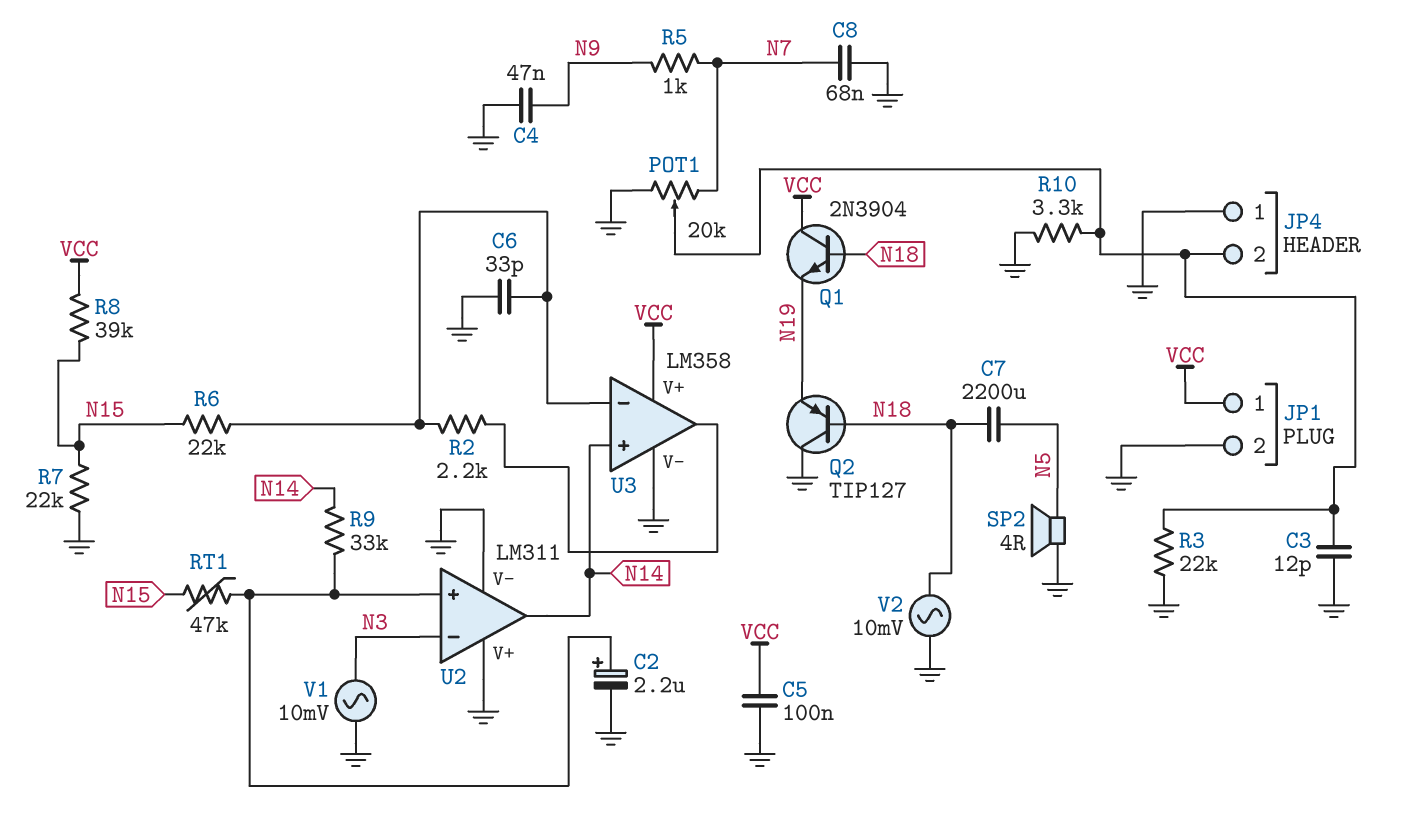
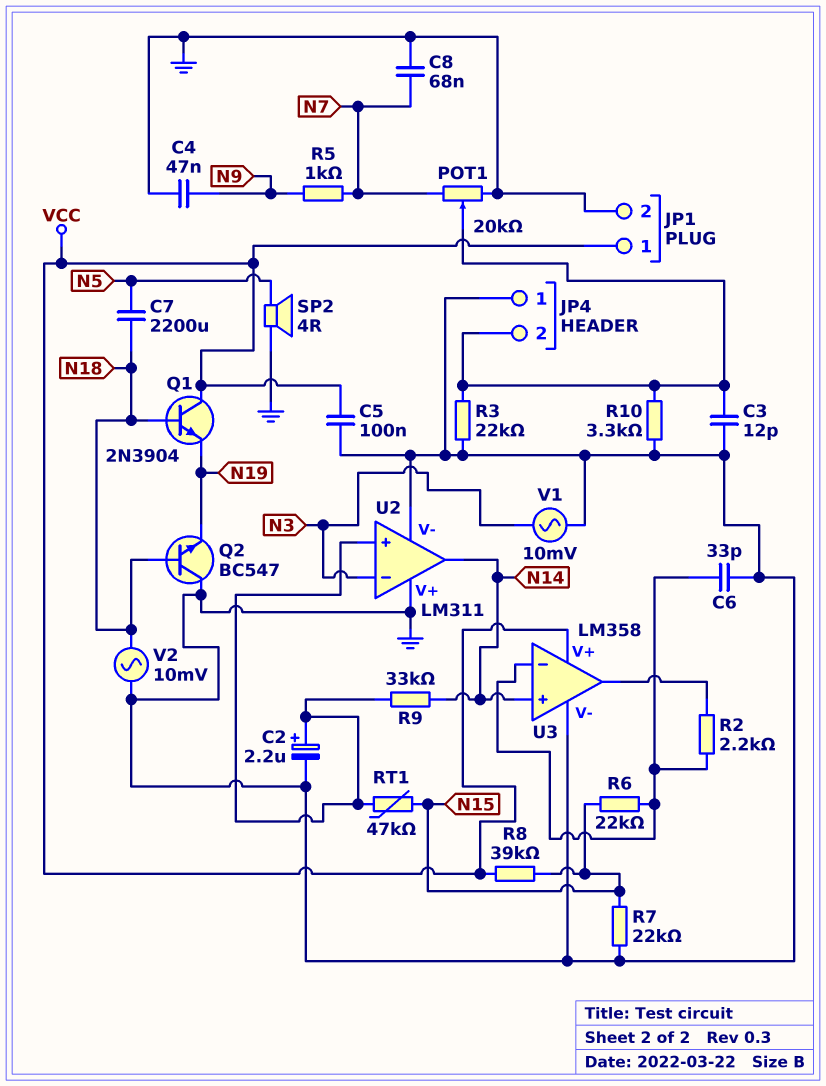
Q2: PNP TIP127 (B N18, C GND, E N19) -> NPN BC547 (B N18, C GND, E N19)

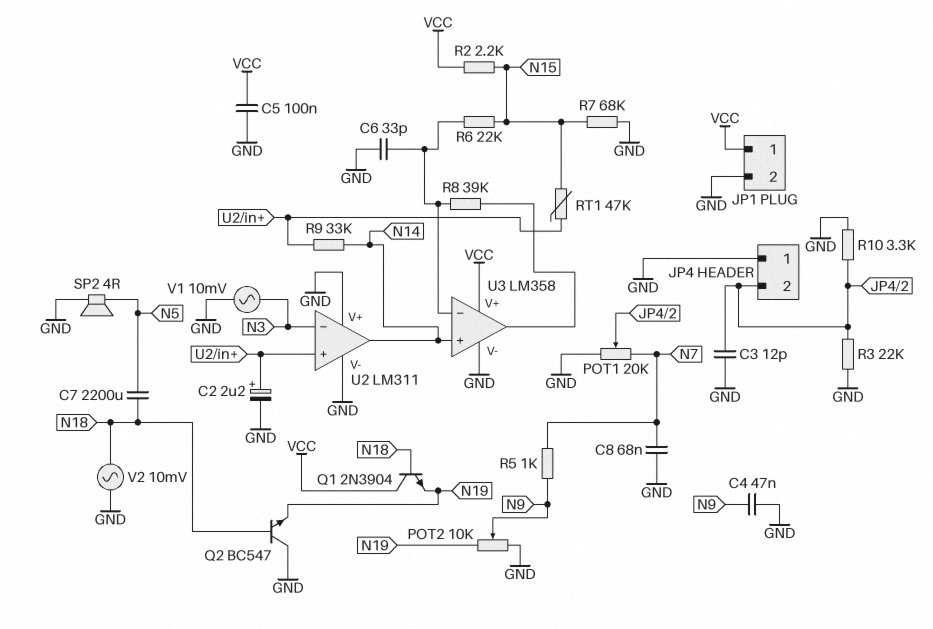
POT2: none -> 10k (GND, N19, wiper N9)
R2: 2.2k (U3/in-, U3/out) -> 2.2k (N15, VCC)
R7: 22k (GND, N15) -> 68k (GND, N15)
R8: 39k (N15, VCC) -> 39k (U3/in-, U3/out)

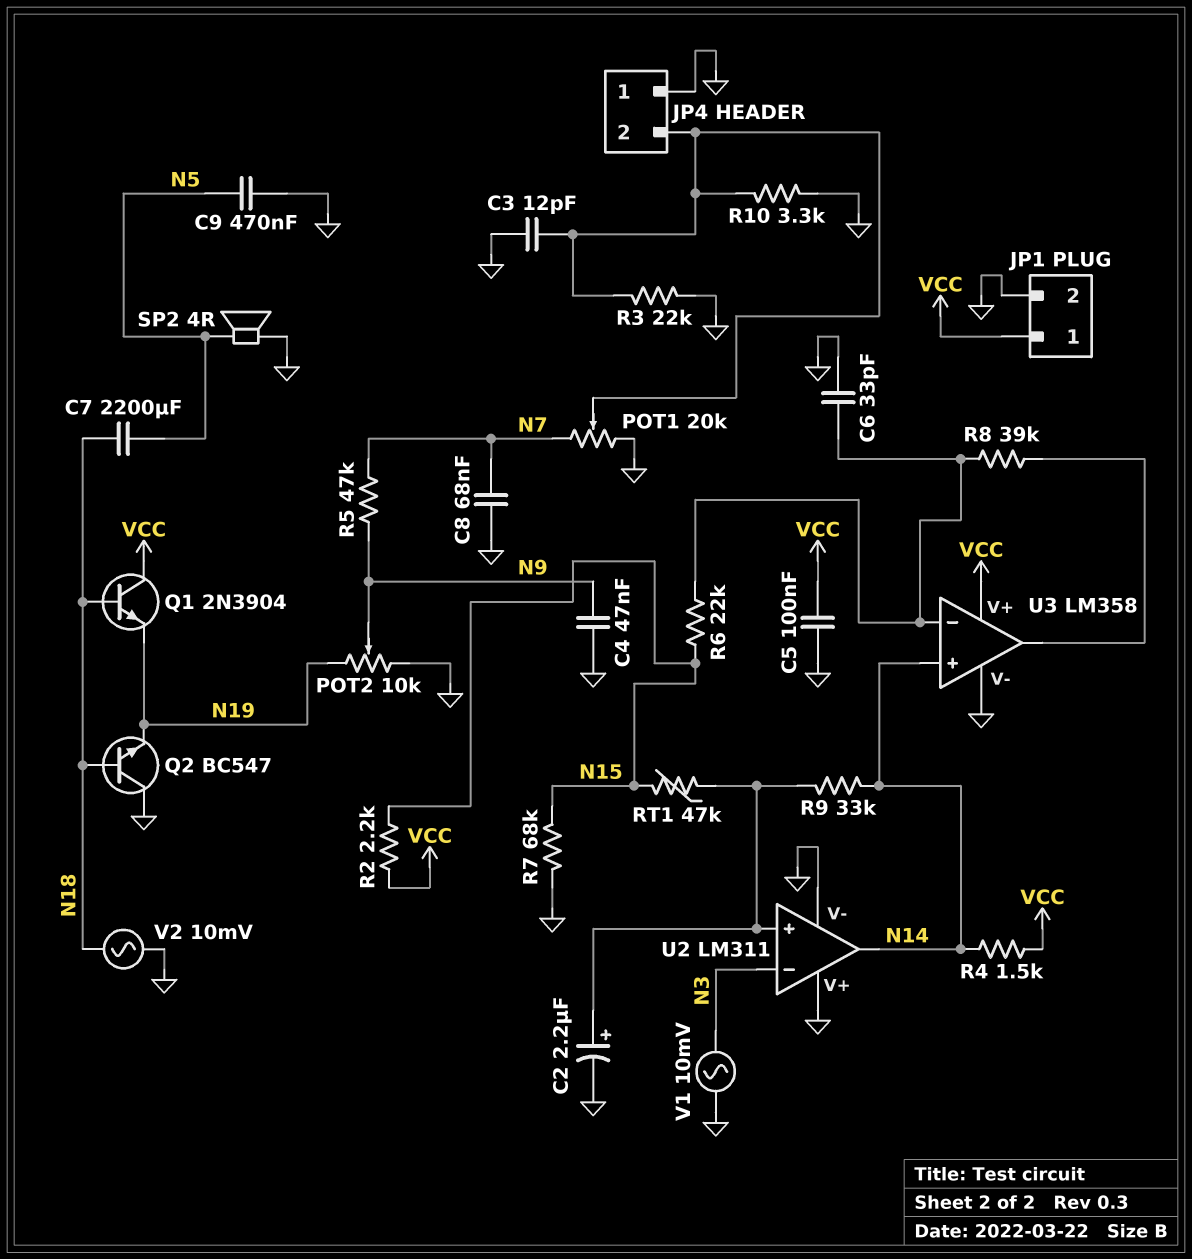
C9: none -> 470nF (GND, N5)
R4: none -> 1.5k (N14, VCC)
R5: 1k (N7, N9) -> 47k (N7, N9)

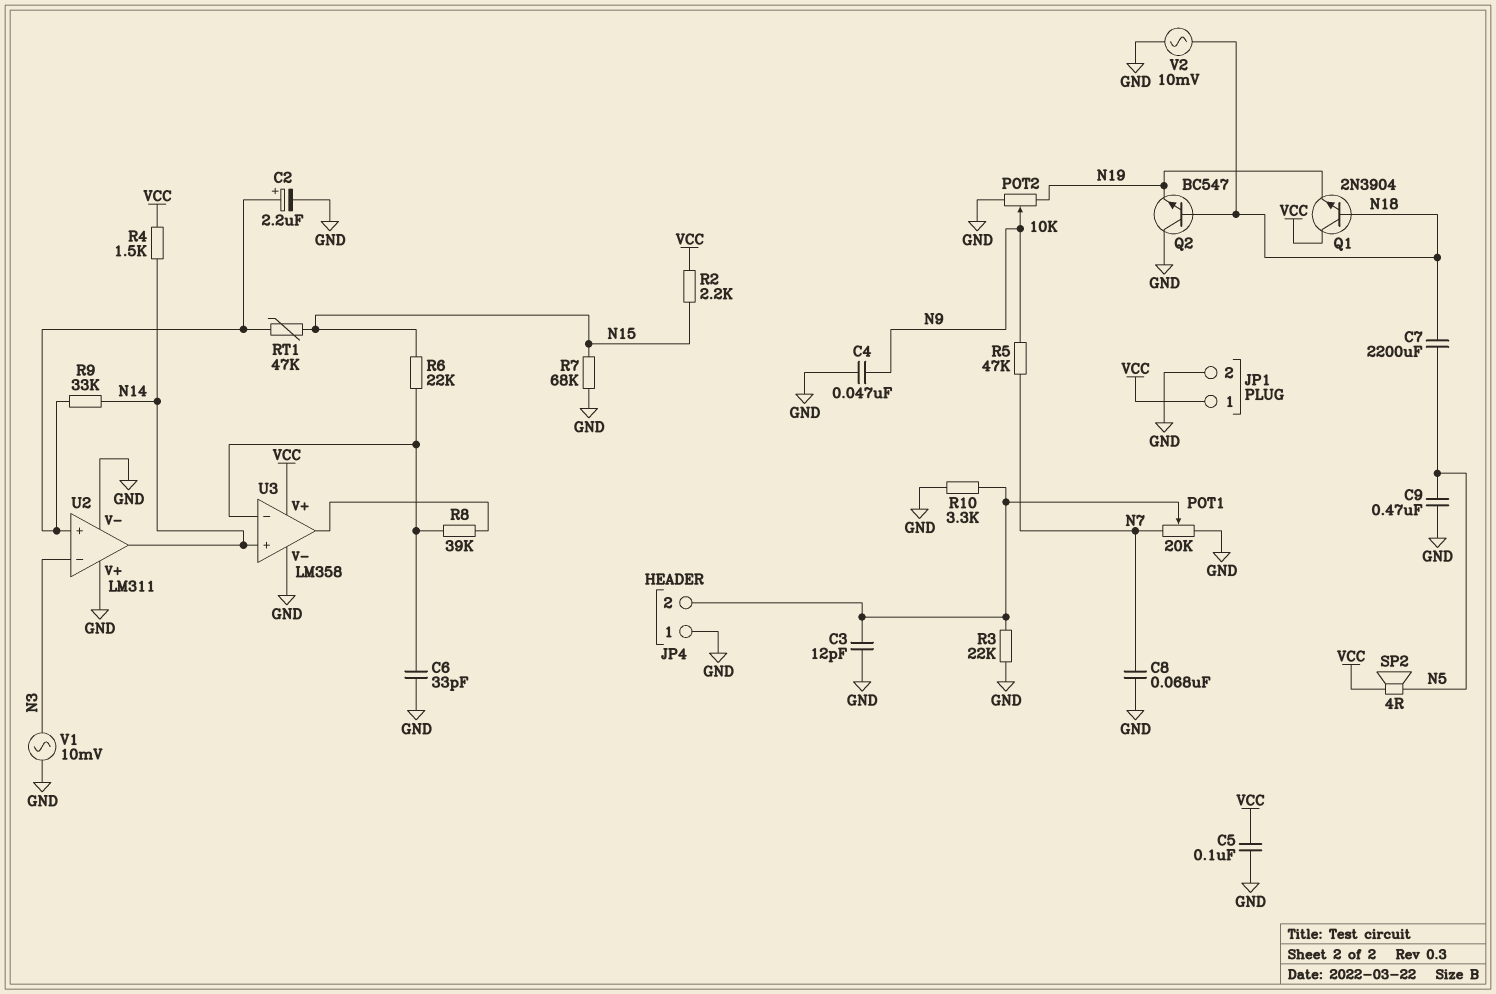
SP2: speaker 4R (GND, N5) -> speaker 4R (N5, VCC)

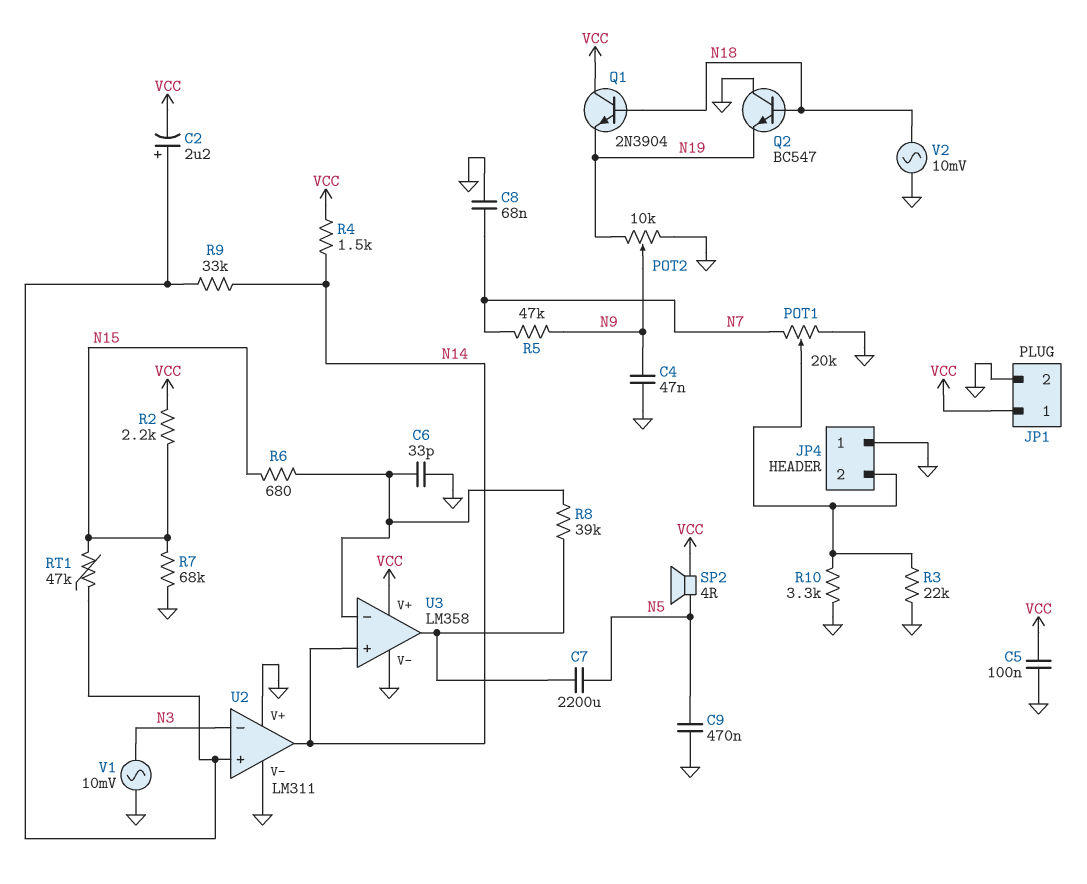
C2: 2.2uF (plus U2/in+, minus GND) -> 2.2uF (plus U2/in+, minus VCC)
C3: 12pF (GND, JP4/2) -> none
C7: 2200uF (N5, N18) -> 2200uF (N5, U3/out)
R6: 22k (N15, U3/in-) -> 680 (N15, U3/in-)

